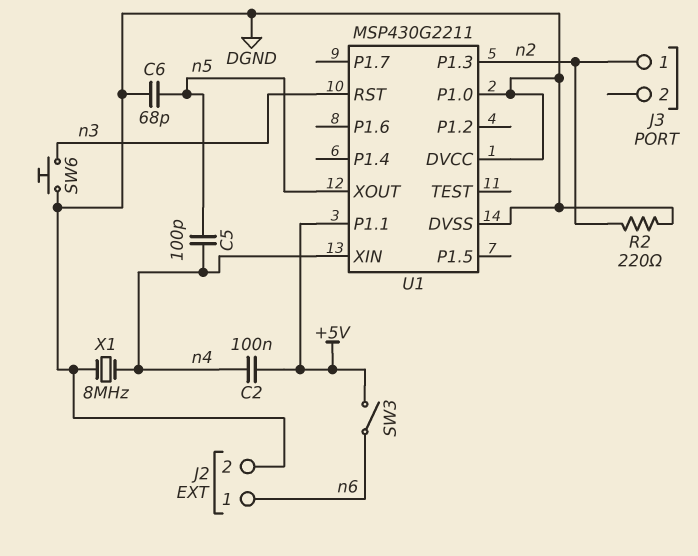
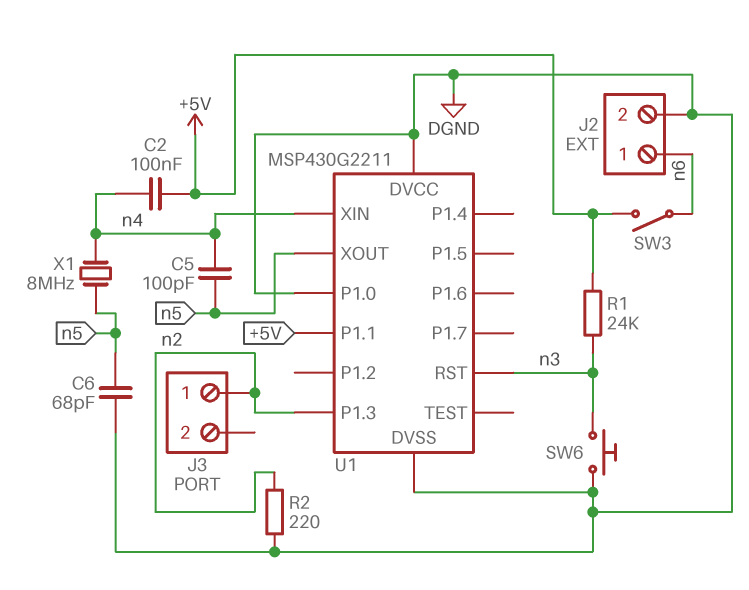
R1: none -> 24k (+5V, n3)
X1: 8MHz (DGND, n4) -> 8MHz (n4, n5)

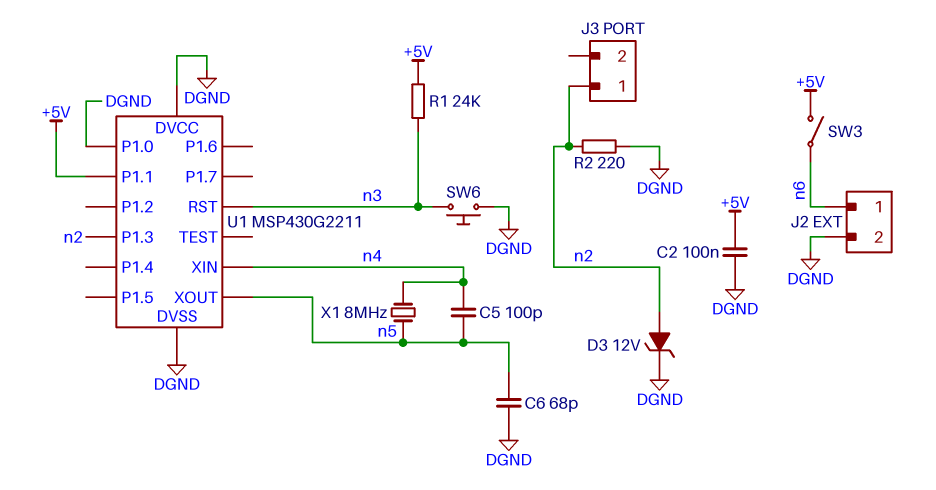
C2: 100nF (+5V, n4) -> 100nF (+5V, DGND)
D3: none -> zener 12V (A n2, K DGND)

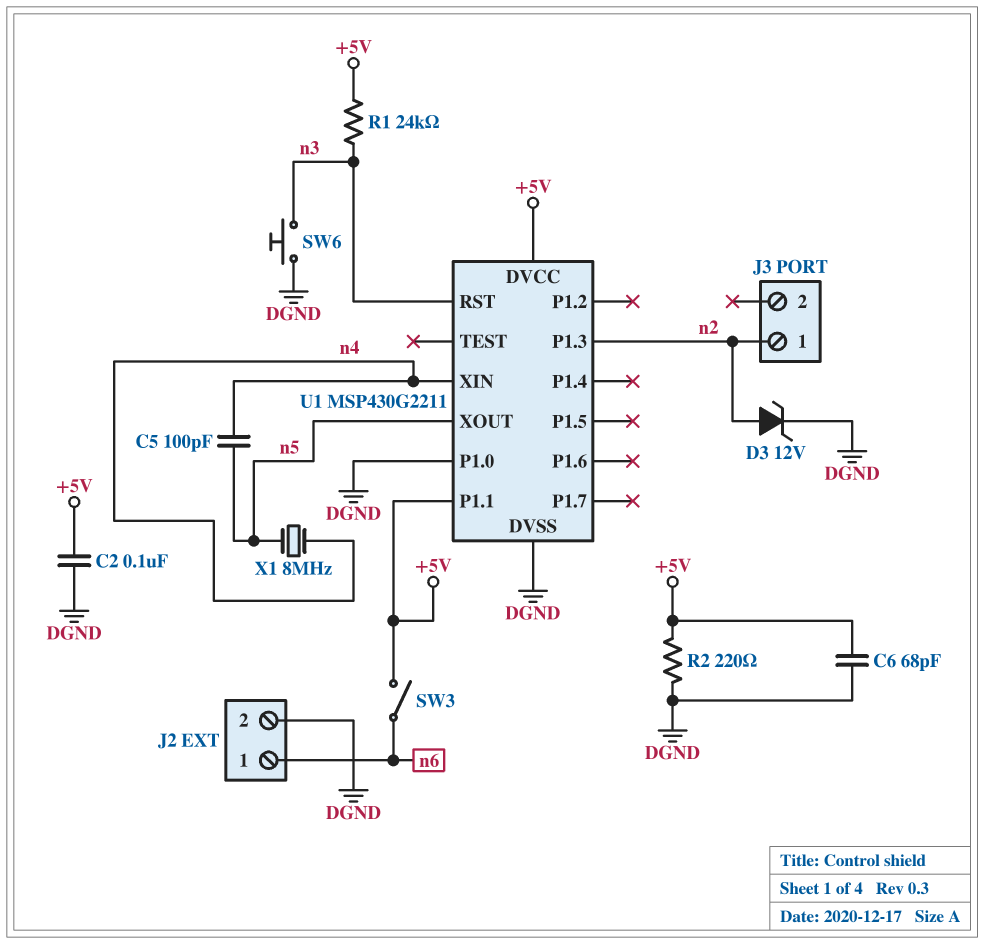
C6: 68pF (DGND, n5) -> 68pF (+5V, DGND)
R2: 220 (DGND, n2) -> 220 (+5V, DGND)
U1 pin DVCC: DGND -> +5V

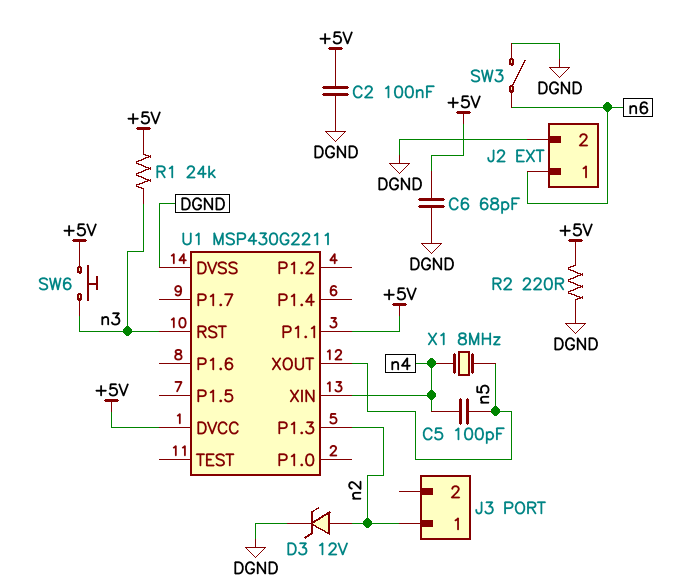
SW3: switch (+5V, n6) -> switch (DGND, n6)
SW6: button (DGND, n3) -> button (+5V, n3)
U1 pin P1.0: DGND -> none

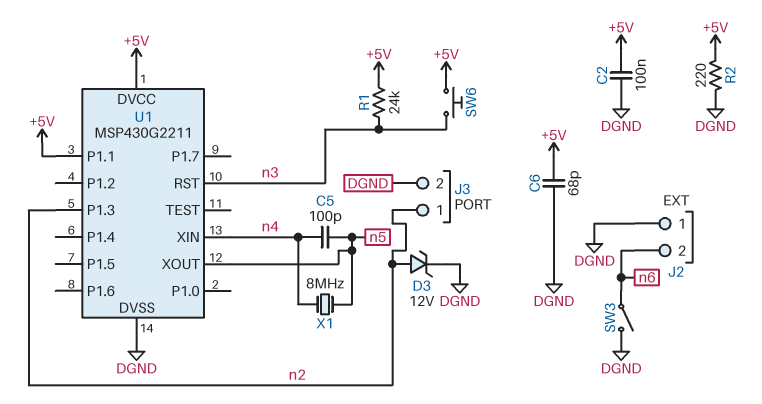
J2 pin 1: n6 -> DGND
J2 pin 2: DGND -> n6
J3 pin 2: none -> DGND

